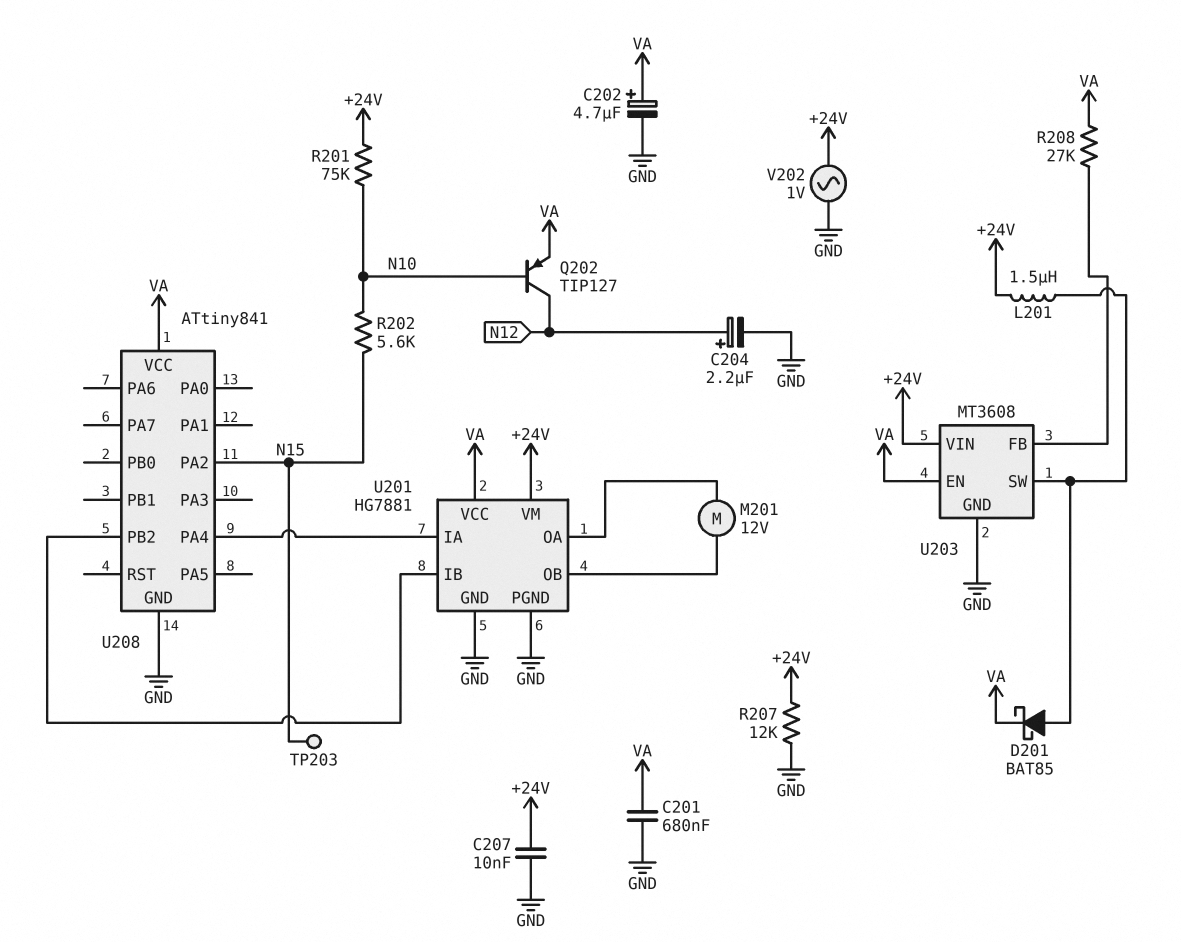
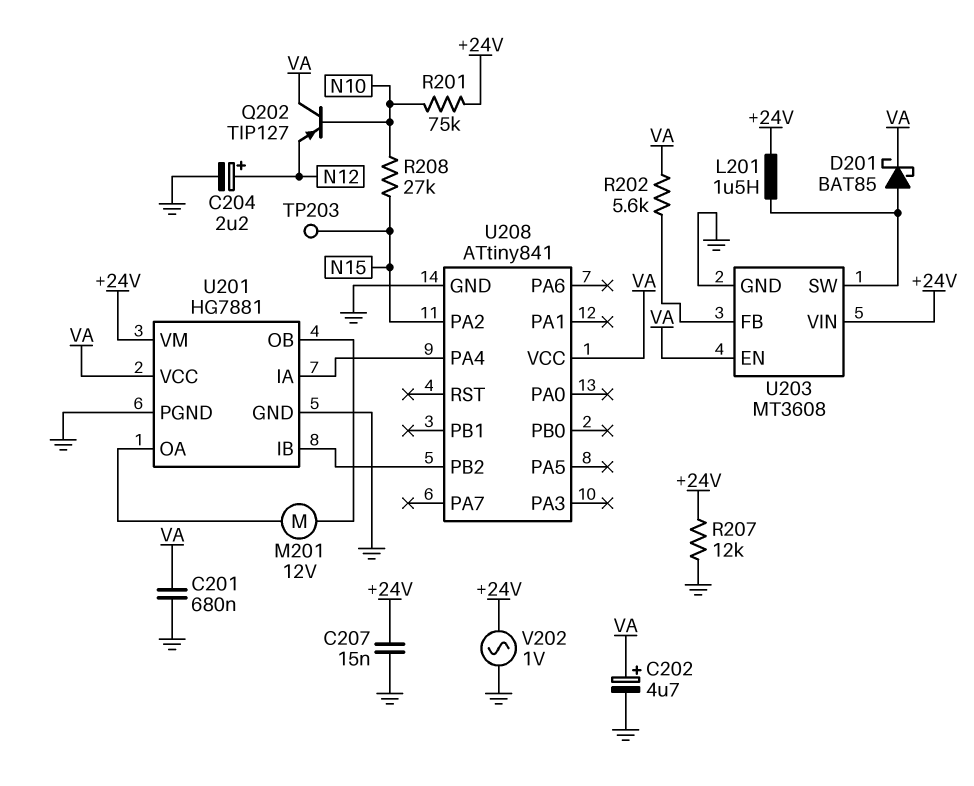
C207: 10nF (+24V, GND) -> 15nF (+24V, GND)
Q202: PNP TIP127 (B N10, C N12, E VA) -> PNP TIP127 (B N10, C VA, E N12)
R202: 5.6k (N10, N15) -> 5.6k (U203/FB, VA)
R208: 27k (U203/FB, VA) -> 27k (N10, N15)

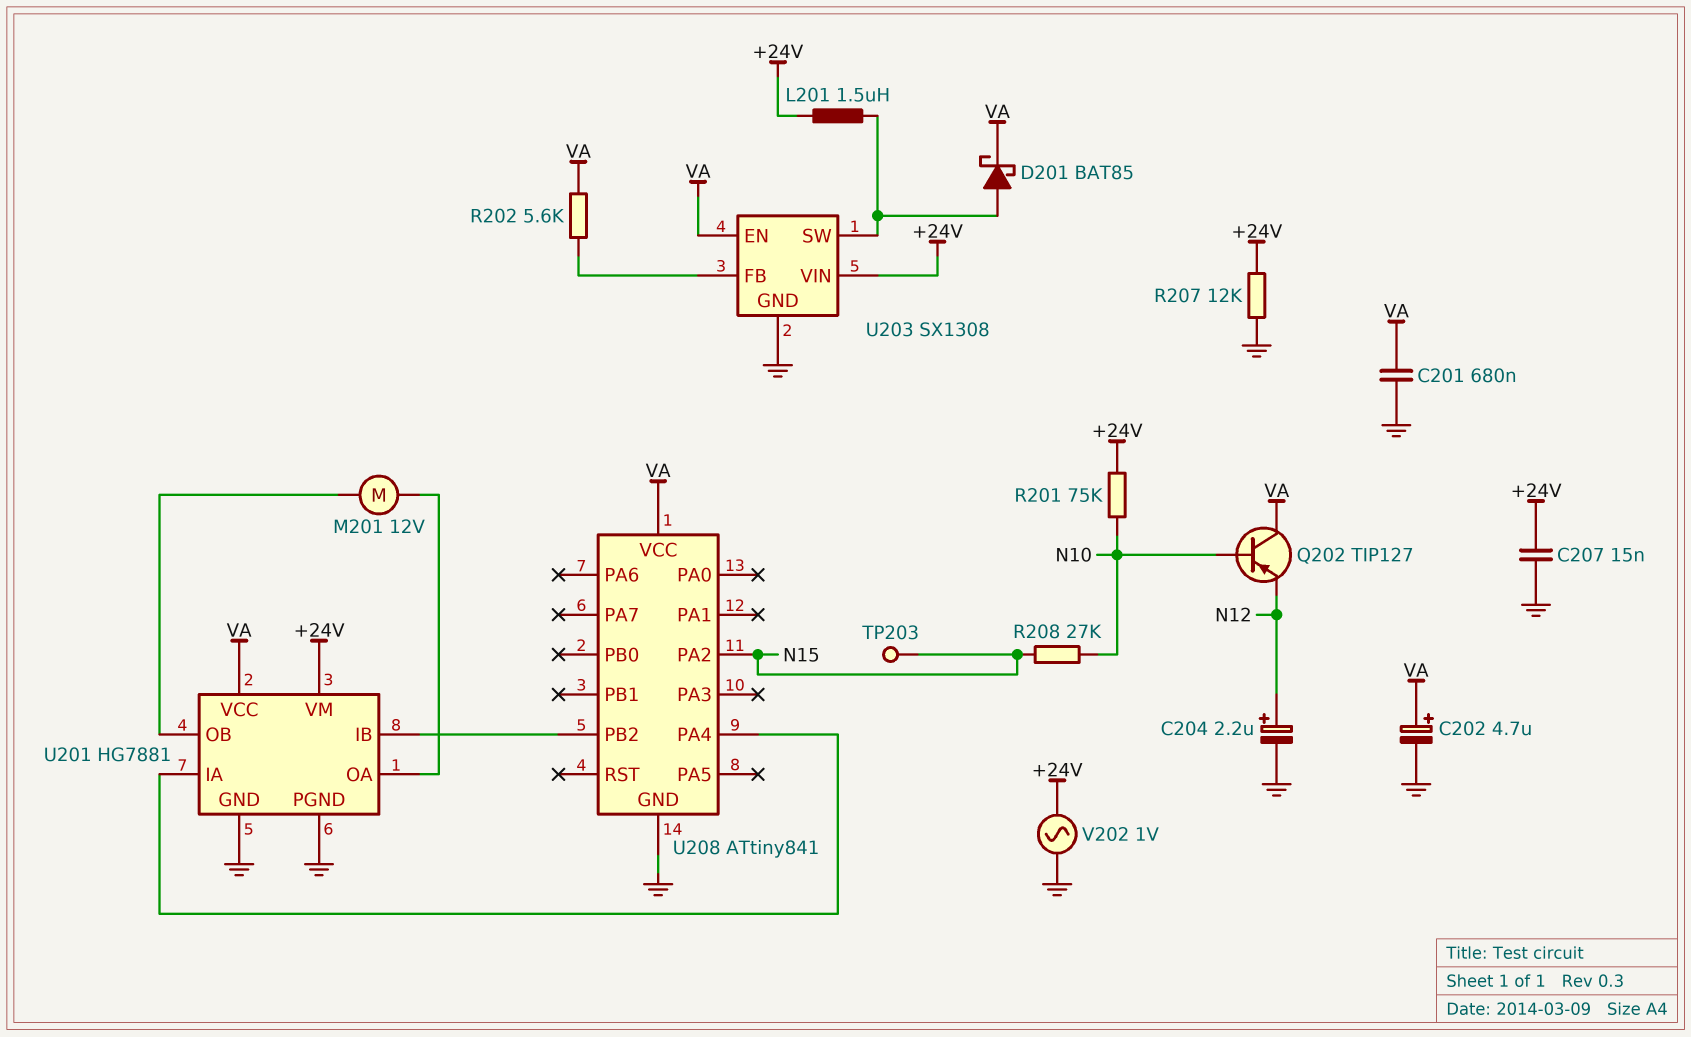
U203: MT3608 -> SX1308

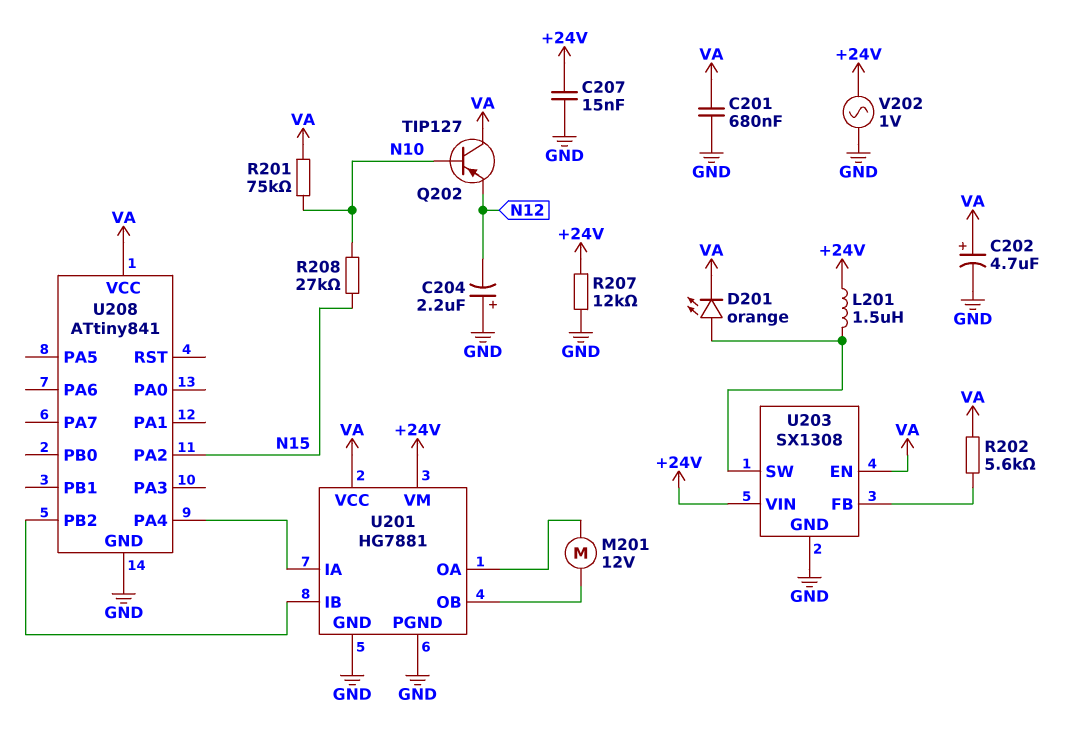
C204: 2.2uF (plus N12, minus GND) -> 2.2uF (plus GND, minus N12)
D201: schottky BAT85 (A U203/SW, K VA) -> LED orange (A U203/SW, K VA)
R201: 75k (+24V, N10) -> 75k (N10, VA)
TP203: test point (N15) -> none

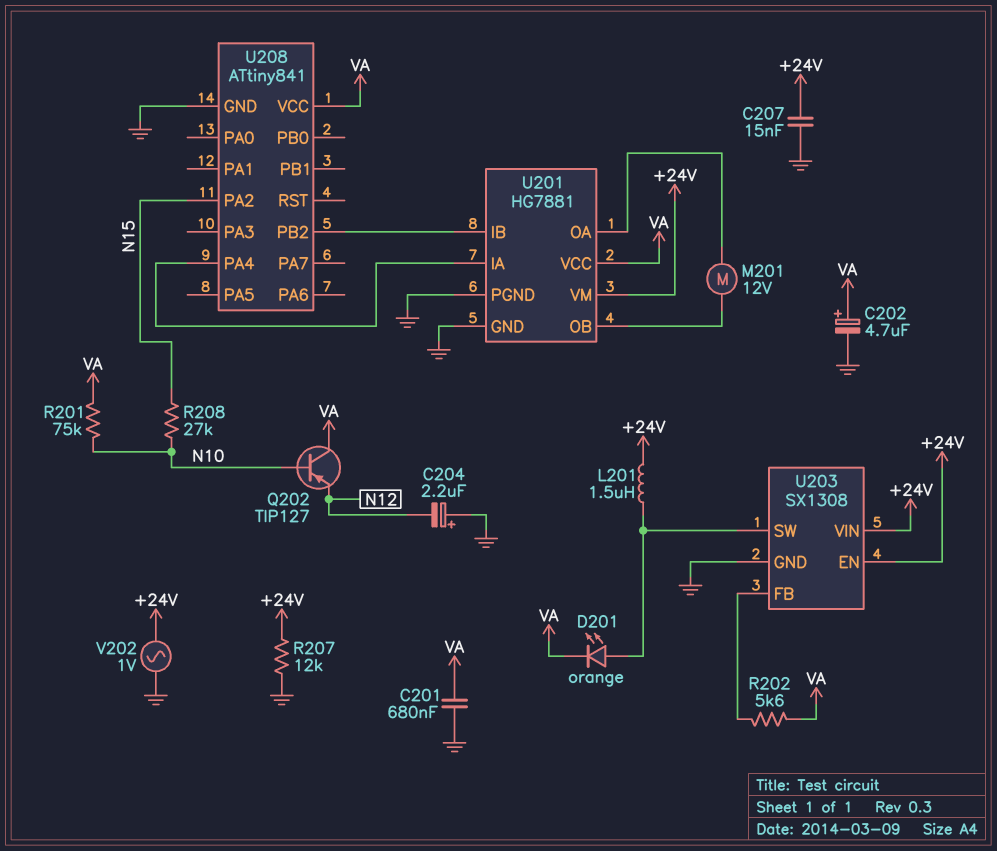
U203 pin EN: VA -> +24V

